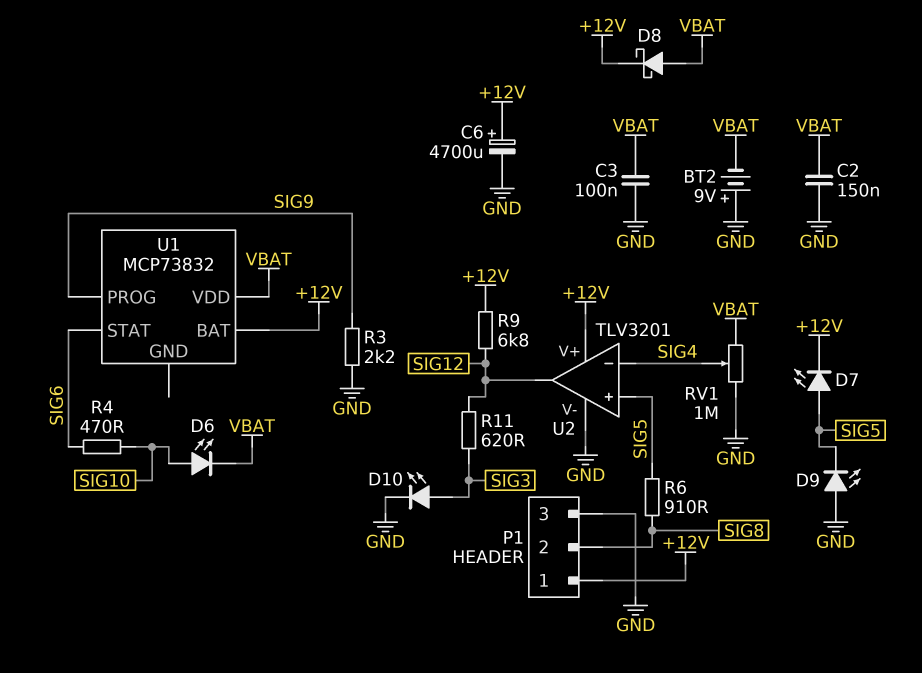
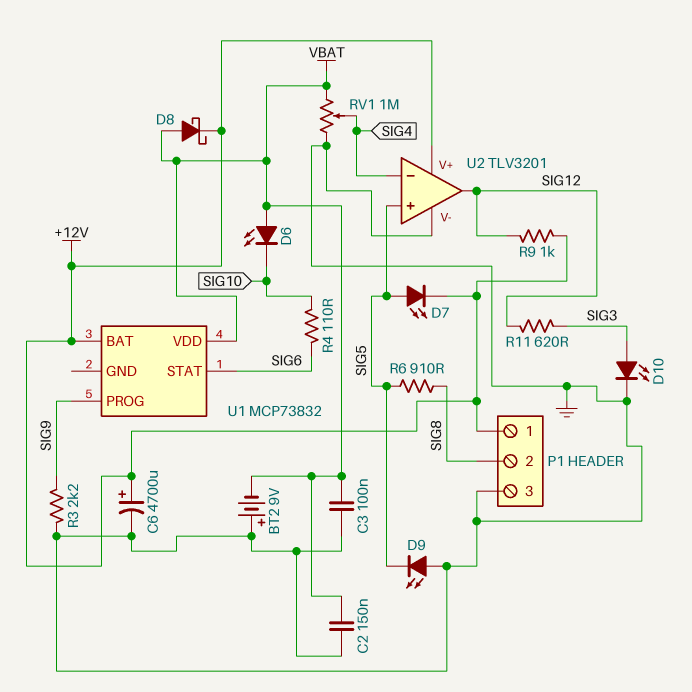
D6: LED (A SIG10, K VBAT) -> LED (A VBAT, K SIG10)
R4: 470 (SIG6, SIG10) -> 110 (SIG6, SIG10)
R9: 6.8k (+12V, SIG12) -> 1k (+12V, SIG12)

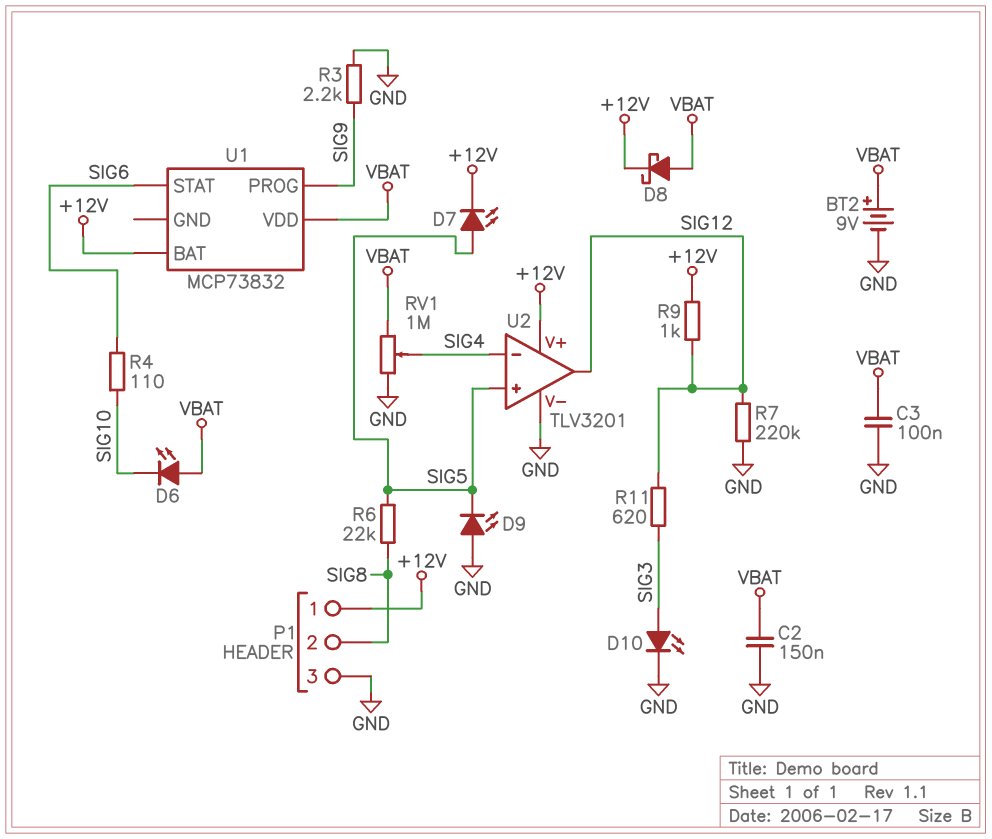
BT2: 9V (plus GND, minus VBAT) -> 9V (plus VBAT, minus GND)
C6: 4700uF (plus +12V, minus GND) -> none
R6: 910 (SIG5, SIG8) -> 22k (SIG5, SIG8)
R7: none -> 220k (GND, SIG12)

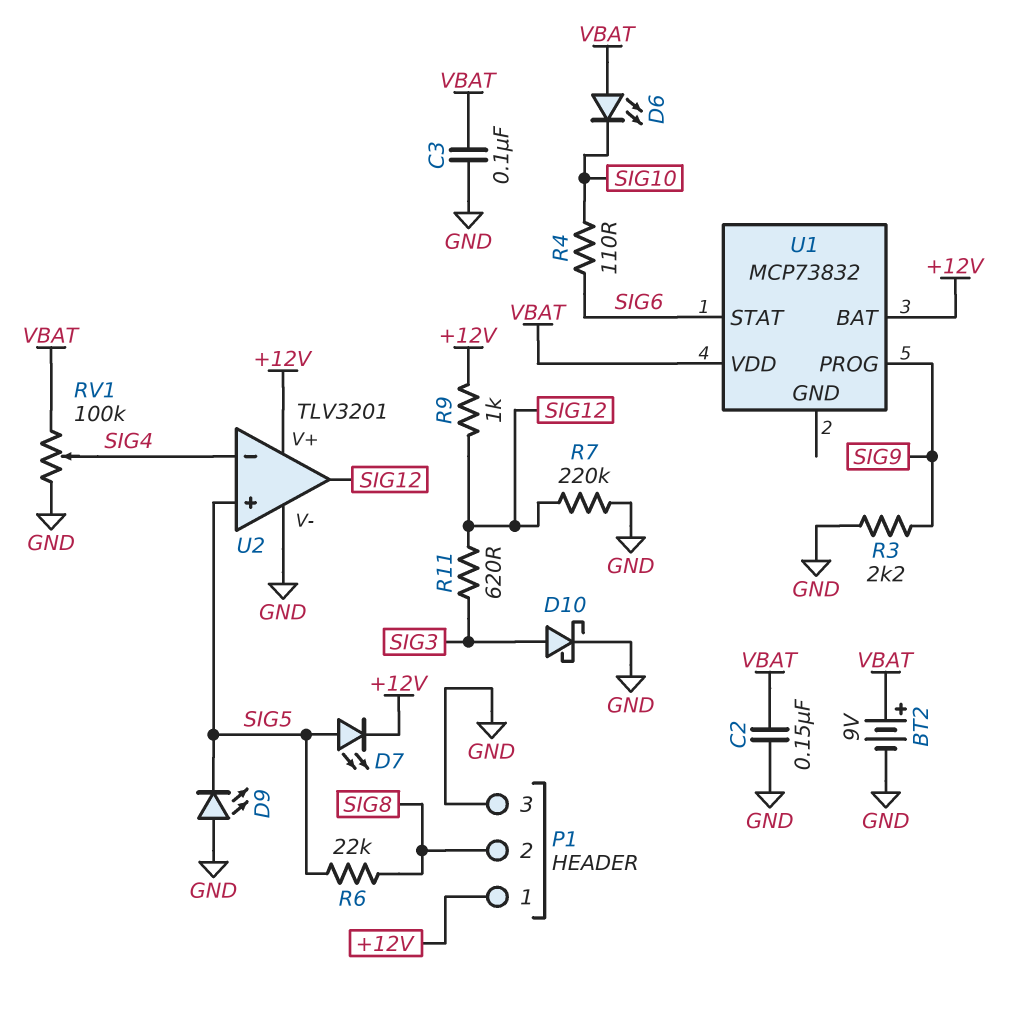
D8: schottky (A VBAT, K +12V) -> none
D10: LED (A SIG3, K GND) -> schottky (A SIG3, K GND)
RV1: 1M (GND, VBAT, wiper SIG4) -> 100k (GND, VBAT, wiper SIG4)

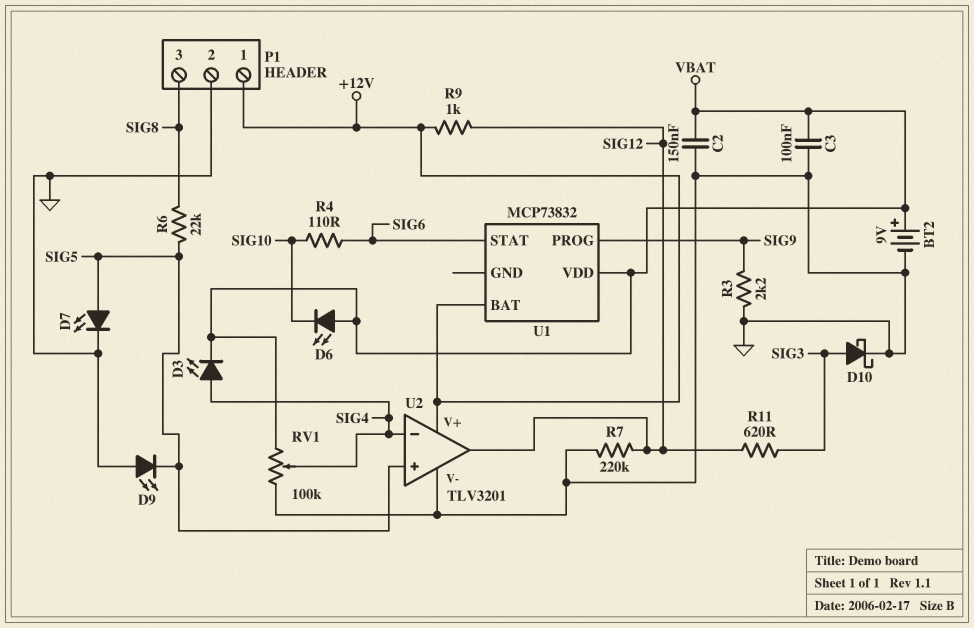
D3: none -> LED (A SIG4, K VBAT)
D7: LED (A SIG5, K +12V) -> LED (A SIG5, K GND)
P1 pin 2: SIG8 -> GND
P1 pin 3: GND -> SIG8

